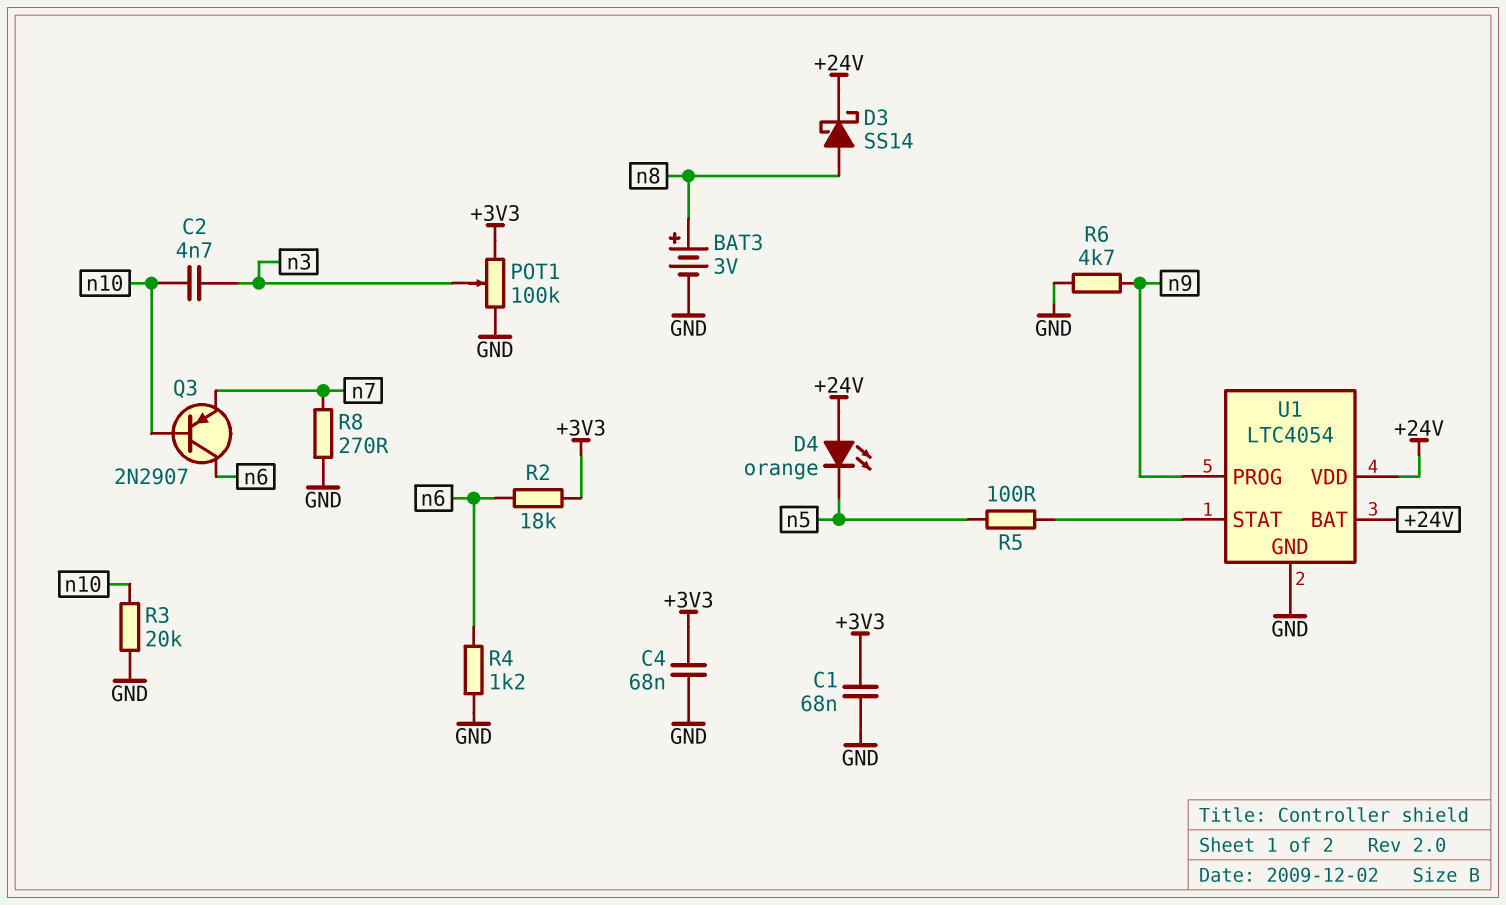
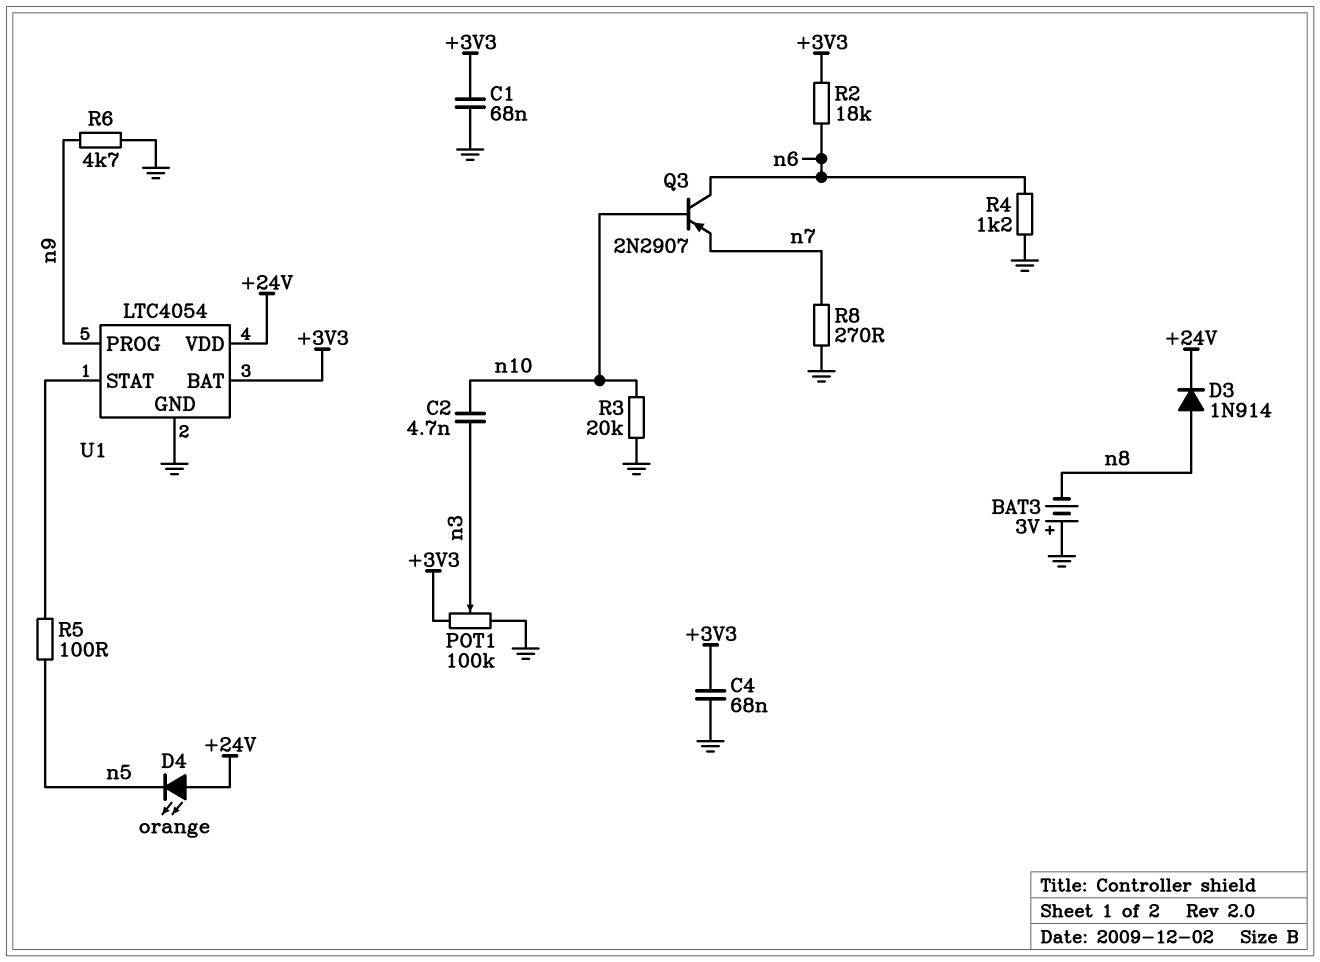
BAT3: 3V (plus n8, minus GND) -> 3V (plus GND, minus n8)
D3: schottky SS14 (A n8, K +24V) -> diode 1N914 (A n8, K +24V)
U1 pin BAT: +24V -> +3V3

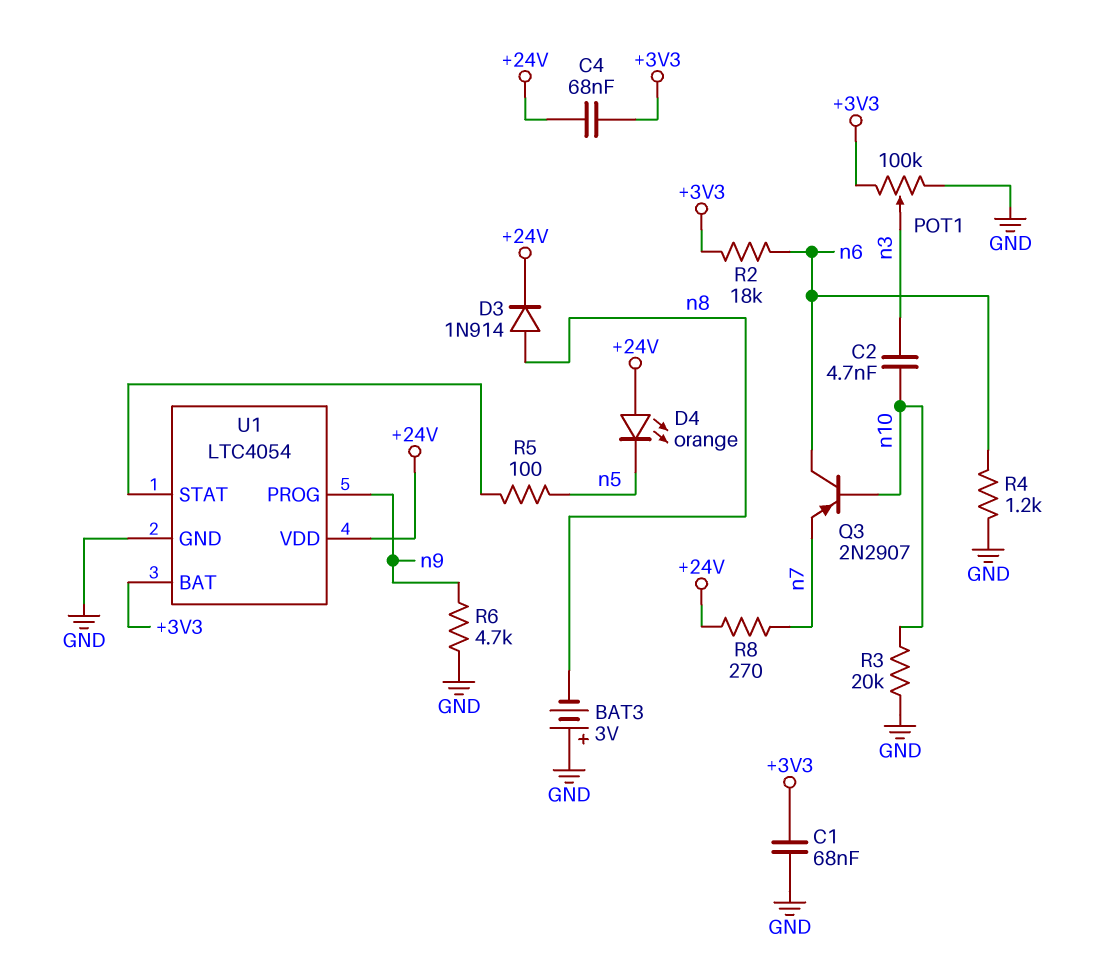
C4: 68nF (+3V3, GND) -> 68nF (+3V3, +24V)
R8: 270 (GND, n7) -> 270 (+24V, n7)

